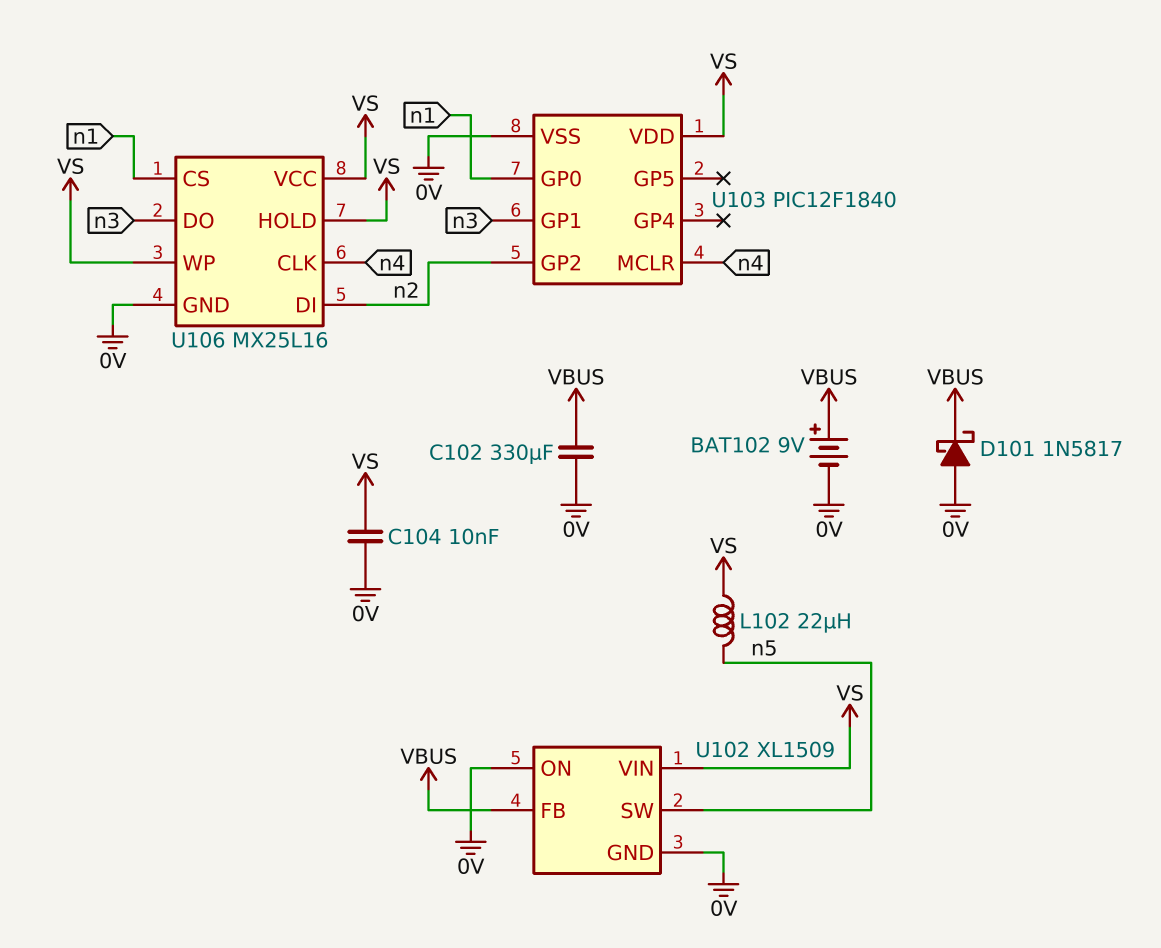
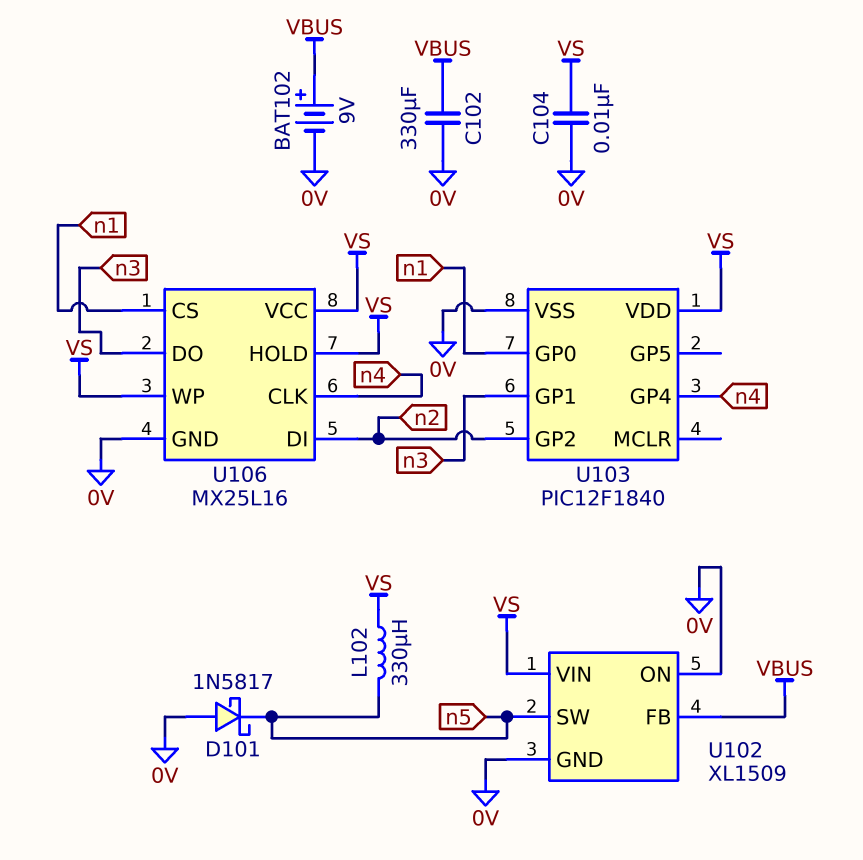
D101: schottky 1N5817 (A 0V, K VBUS) -> schottky 1N5817 (A 0V, K n5)
L102: 22uH (VS, n5) -> 330uH (VS, n5)
U103 pin GP4: none -> n4
U103 pin MCLR: n4 -> none

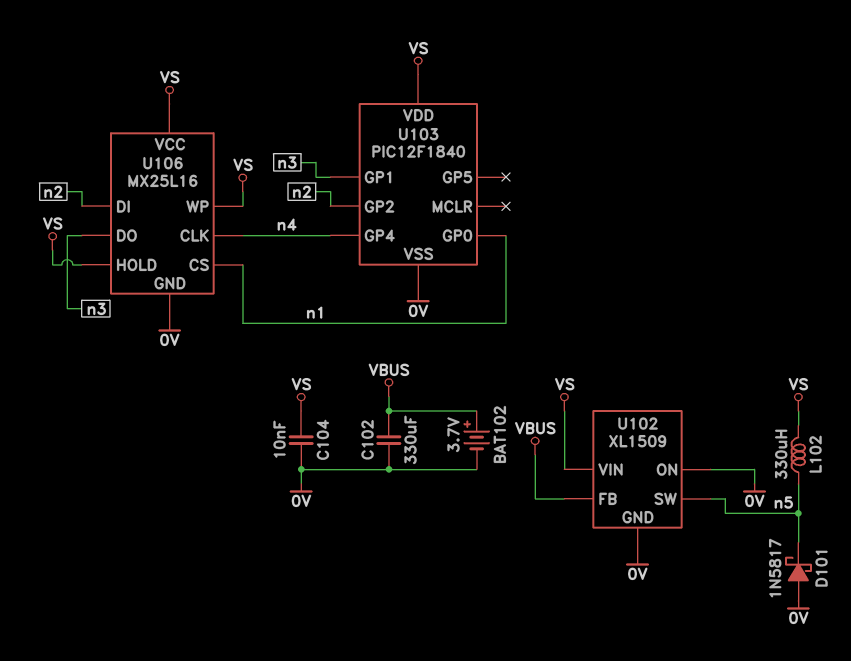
BAT102: 9V (plus VBUS, minus 0V) -> 3.7V (plus VBUS, minus 0V)

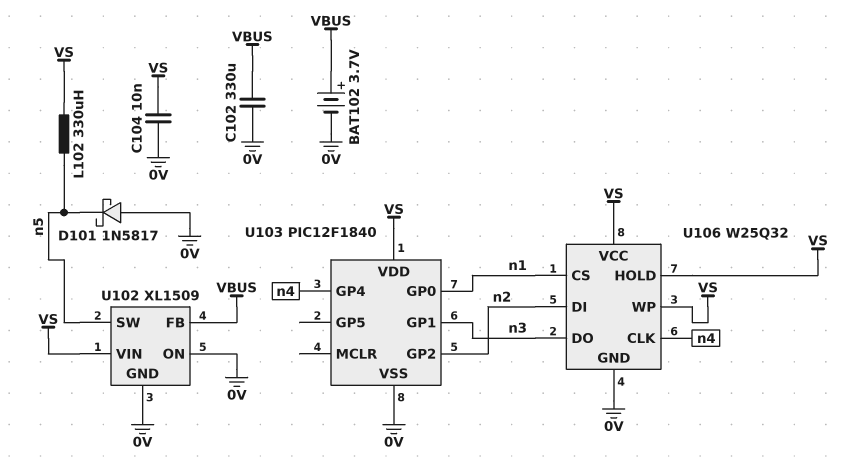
U106: MX25L16 -> W25Q32

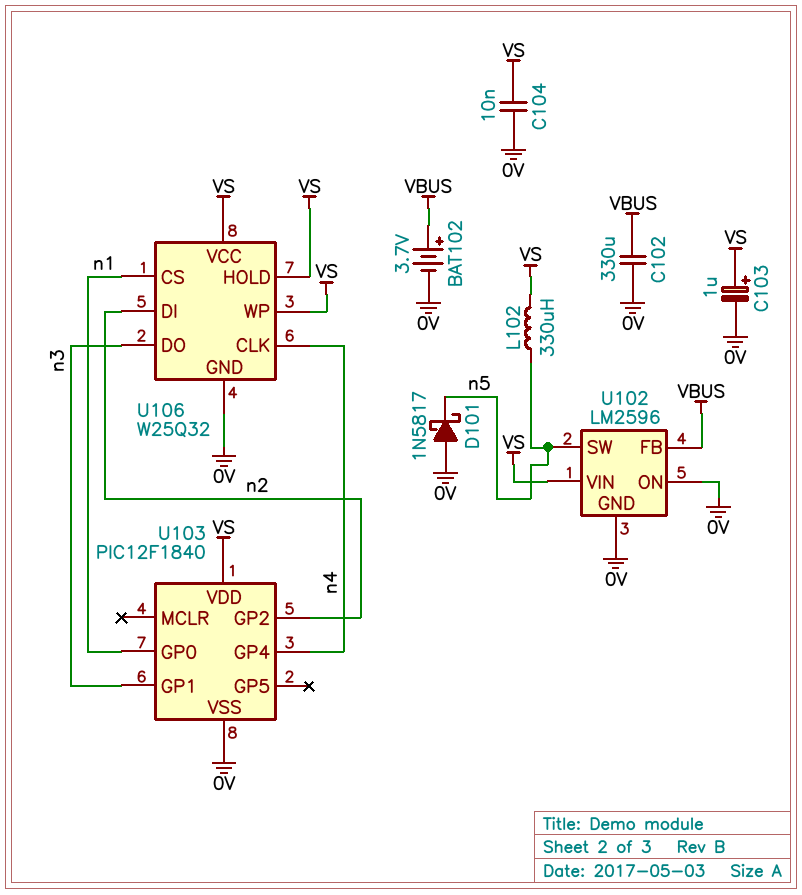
C103: none -> 1uF (plus VS, minus 0V)
U102: XL1509 -> LM2596

